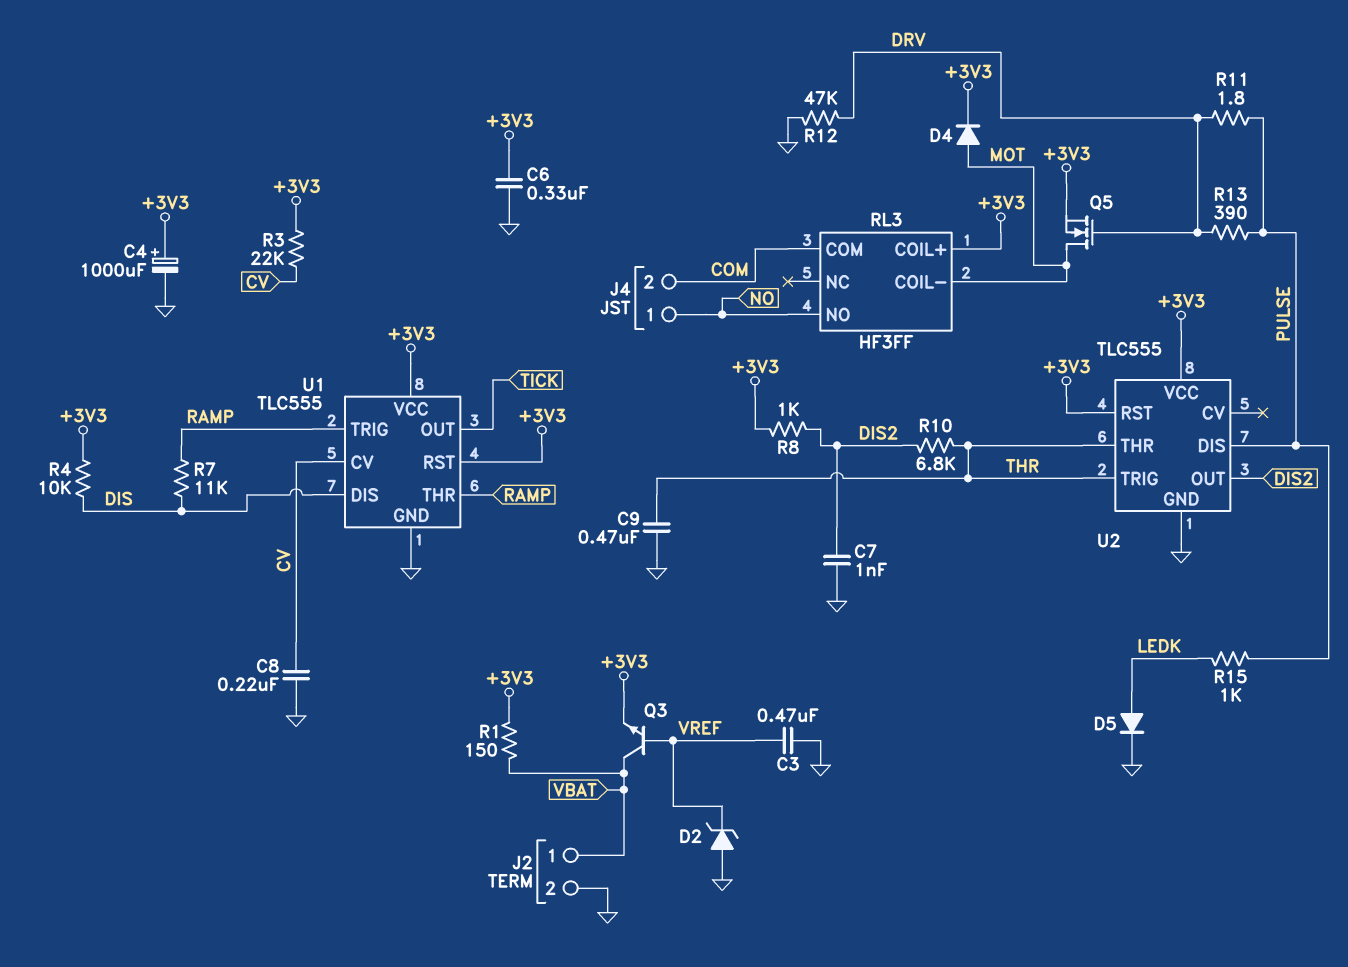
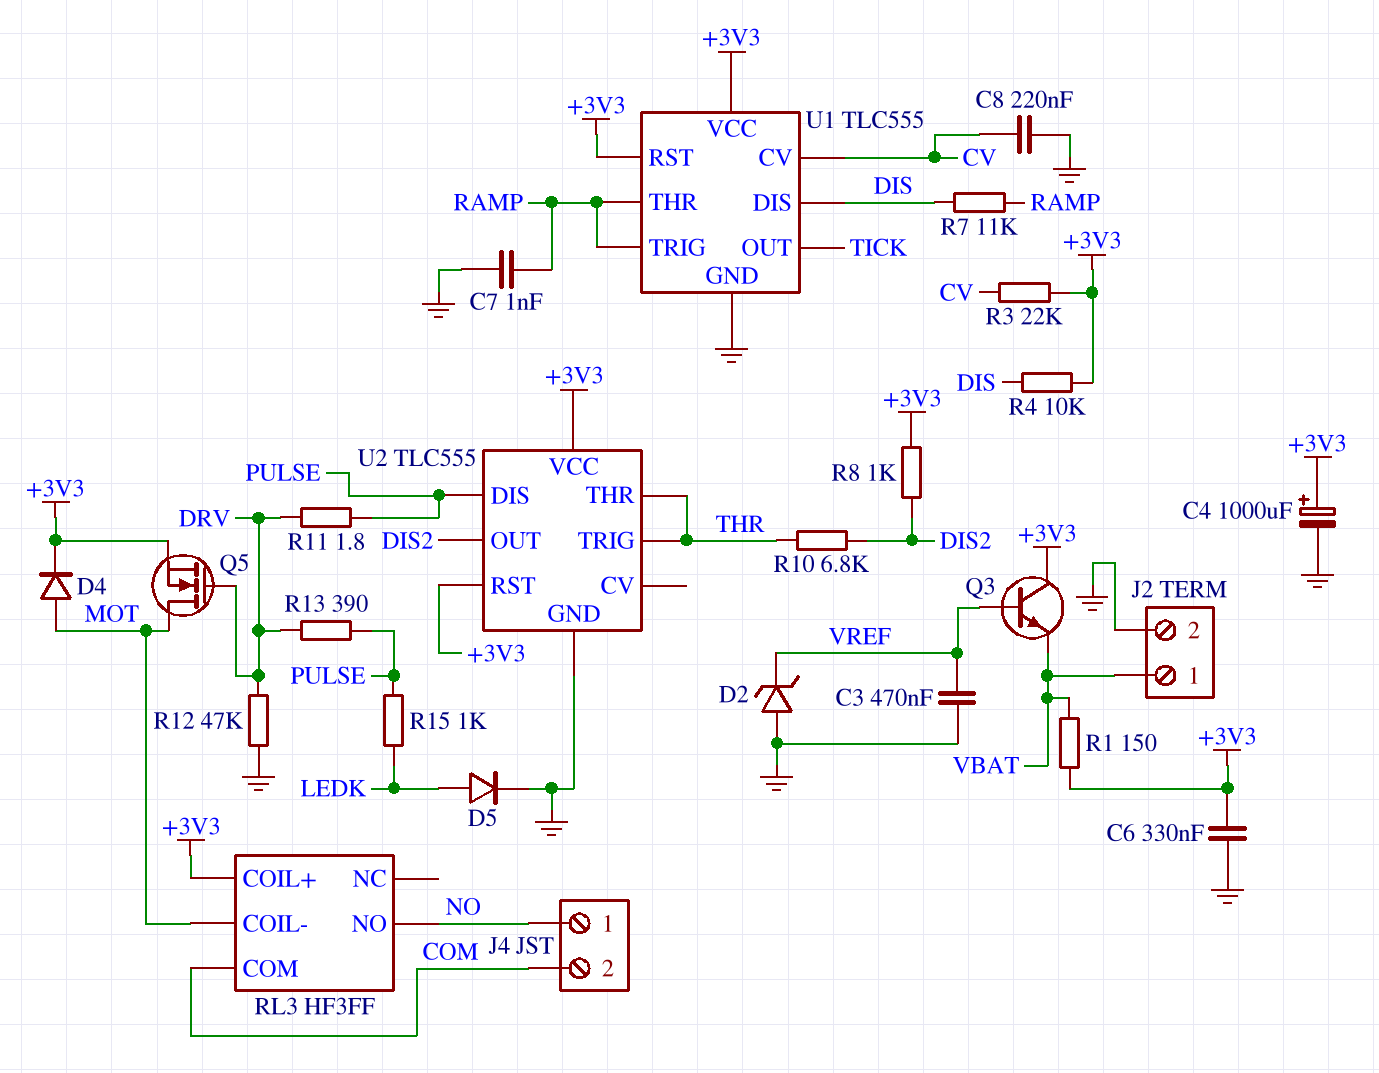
C7: 1nF (DIS2, GND) -> 1nF (GND, RAMP)
C9: 470nF (GND, THR) -> none
Q3: NPN (B VREF, C VBAT, E +3V3) -> NPN (B VREF, C +3V3, E VBAT)

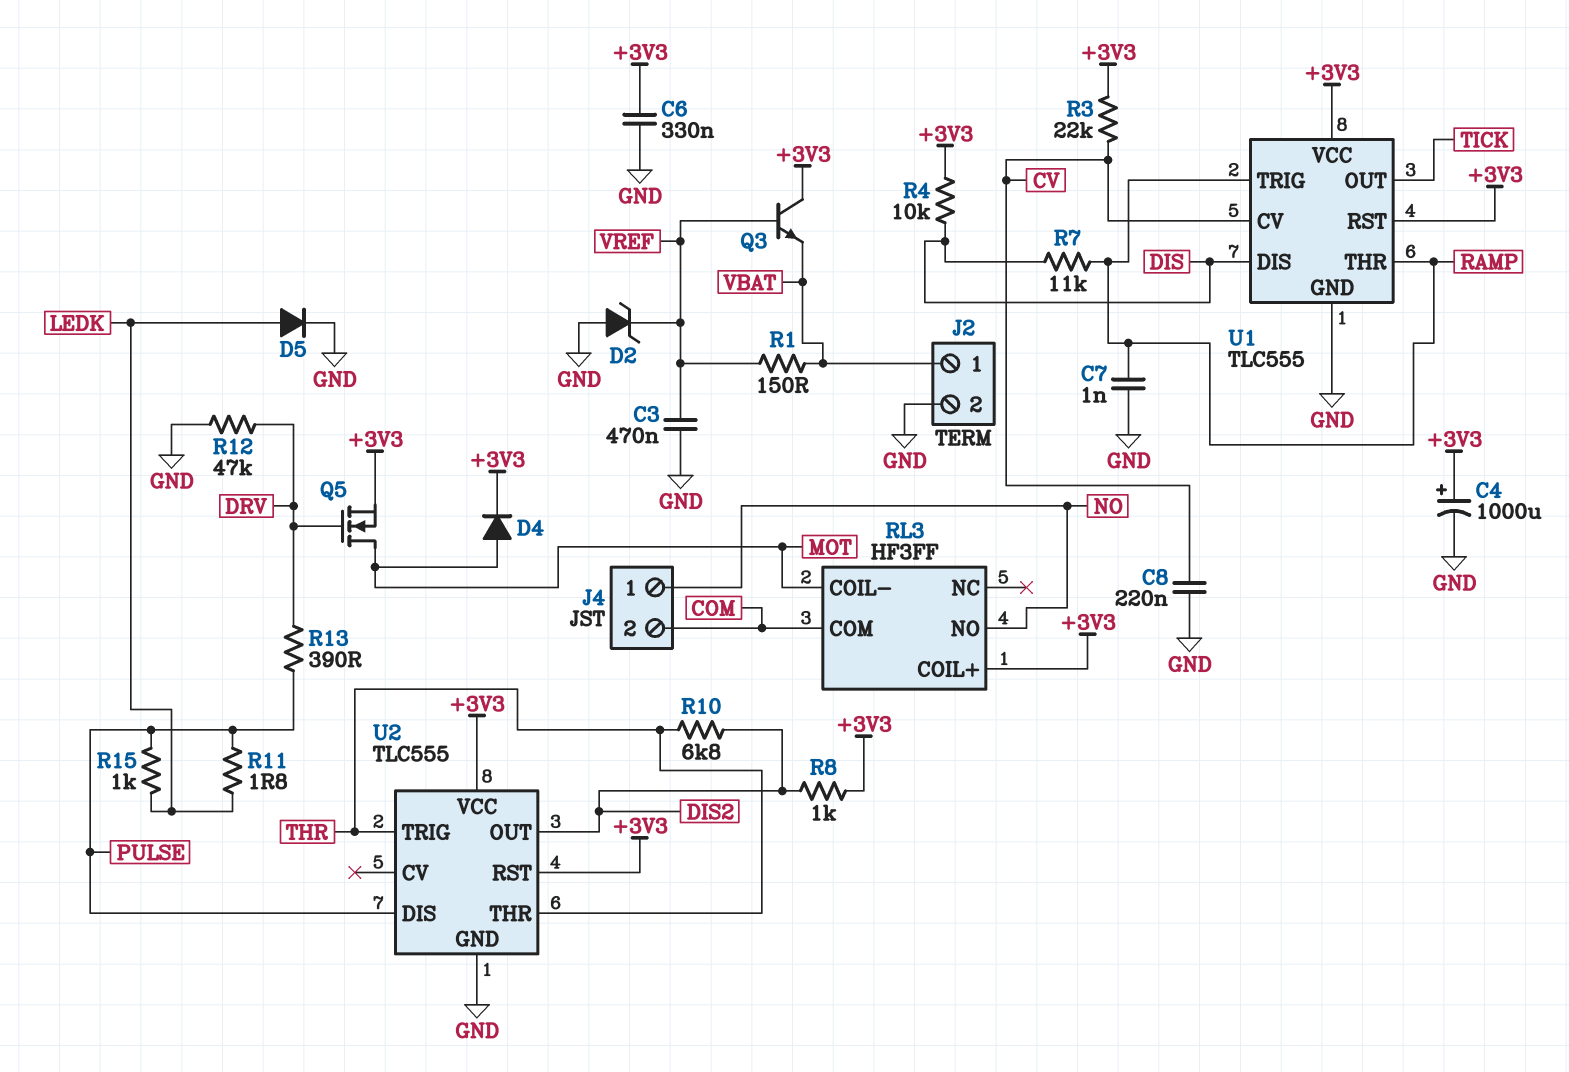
R1: 150 (+3V3, VBAT) -> 150 (VBAT, VREF)
R11: 1.8 (DRV, PULSE) -> 1.8 (LEDK, PULSE)

